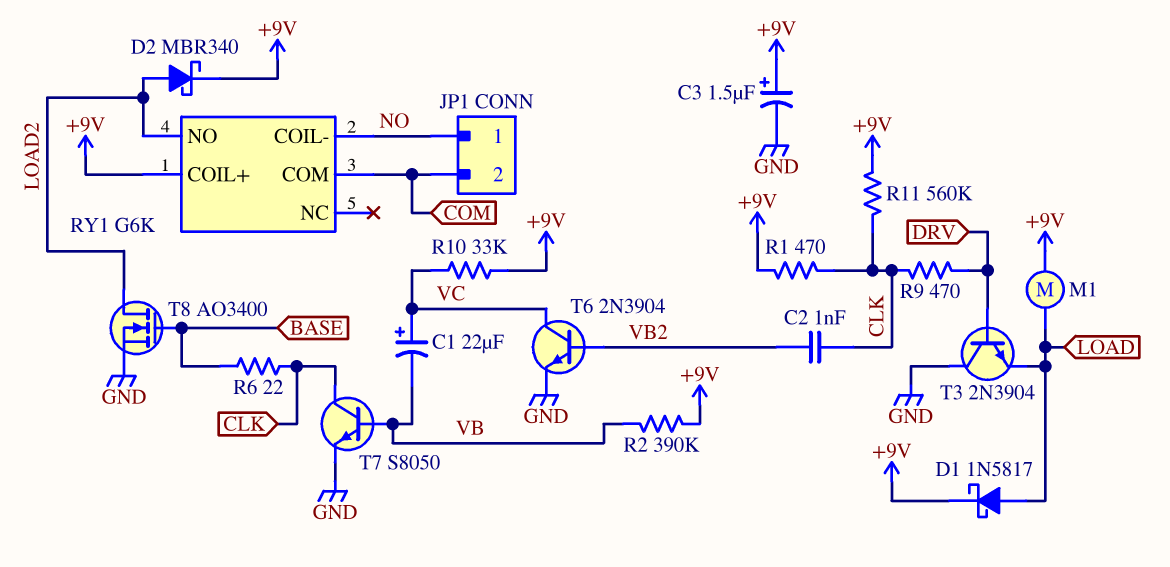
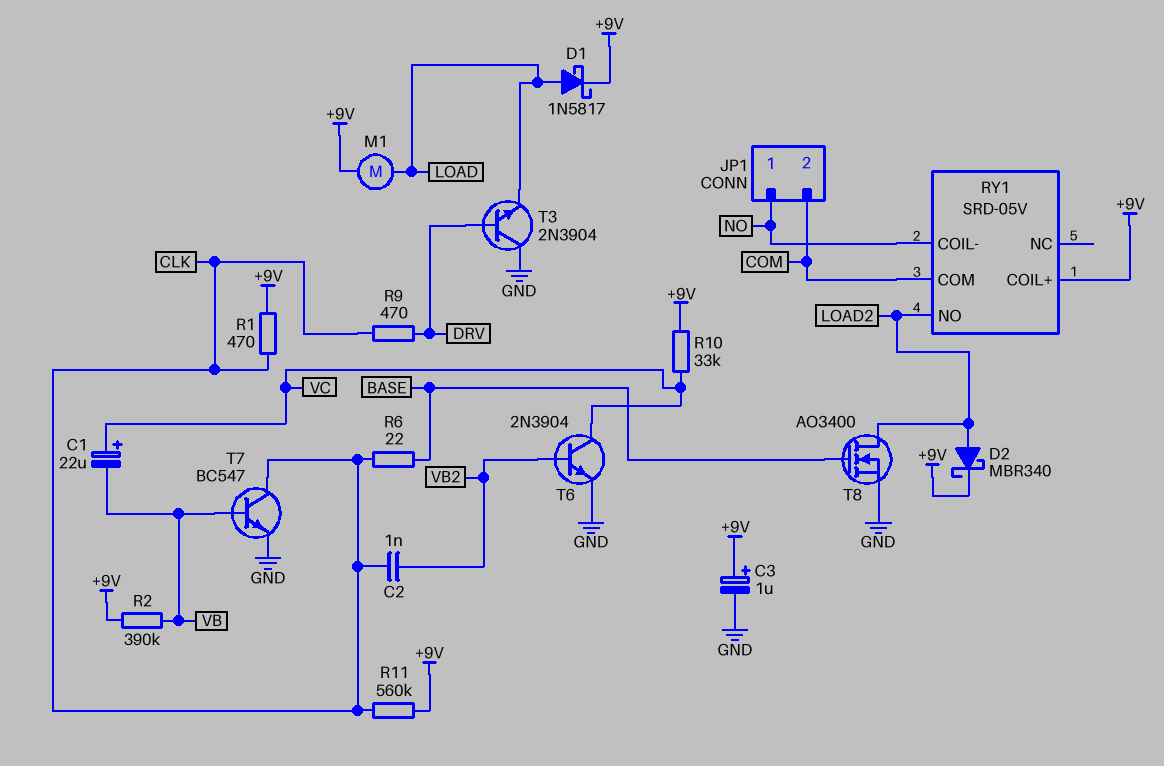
C3: 1.5uF (plus +9V, minus GND) -> 1uF (plus +9V, minus GND)
RY1: G6K -> SRD-05V
T7: NPN S8050 (B VB, C CLK, E GND) -> NPN BC547 (B VB, C CLK, E GND)

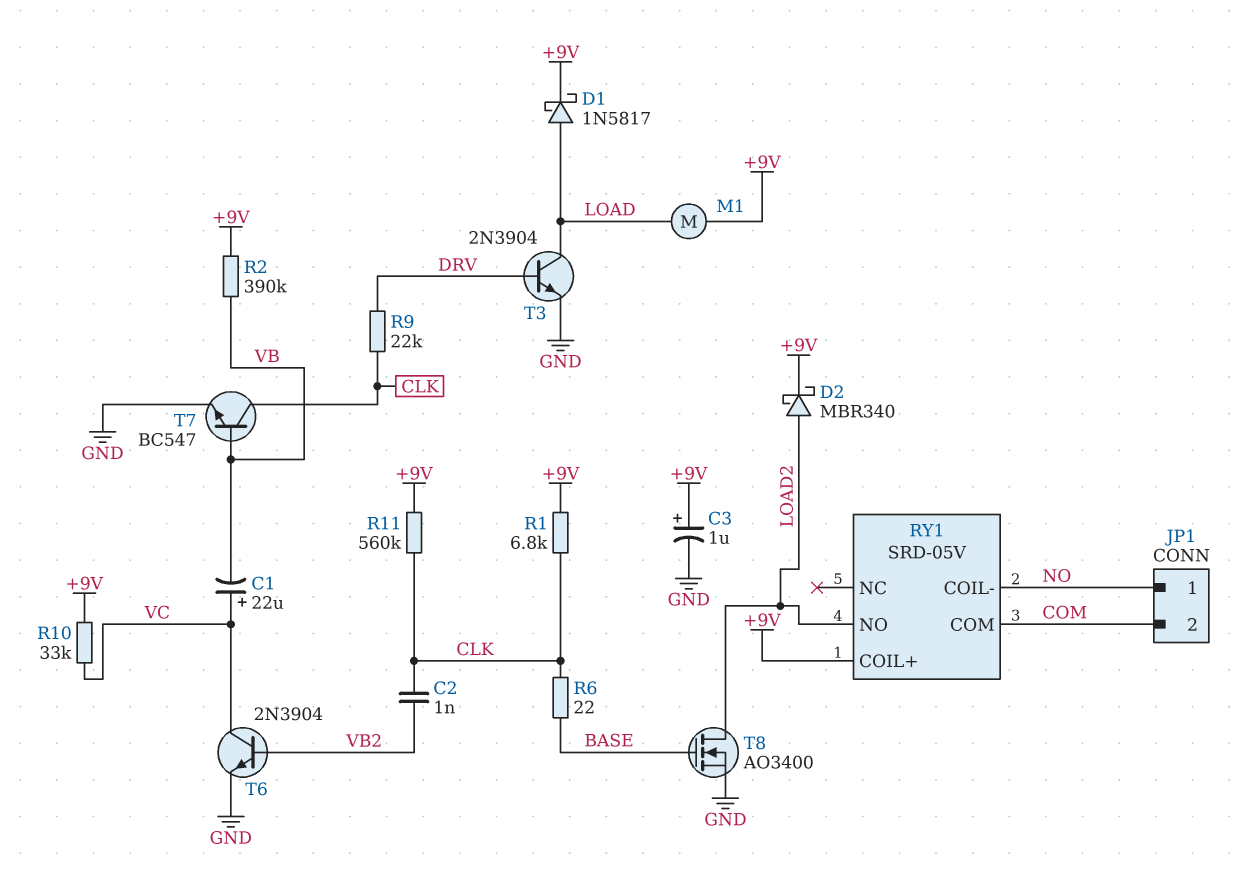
R1: 470 (+9V, CLK) -> 6.8k (+9V, CLK)
R9: 470 (CLK, DRV) -> 22k (CLK, DRV)
T3: NPN 2N3904 (B DRV, C GND, E LOAD) -> NPN 2N3904 (B DRV, C LOAD, E GND)

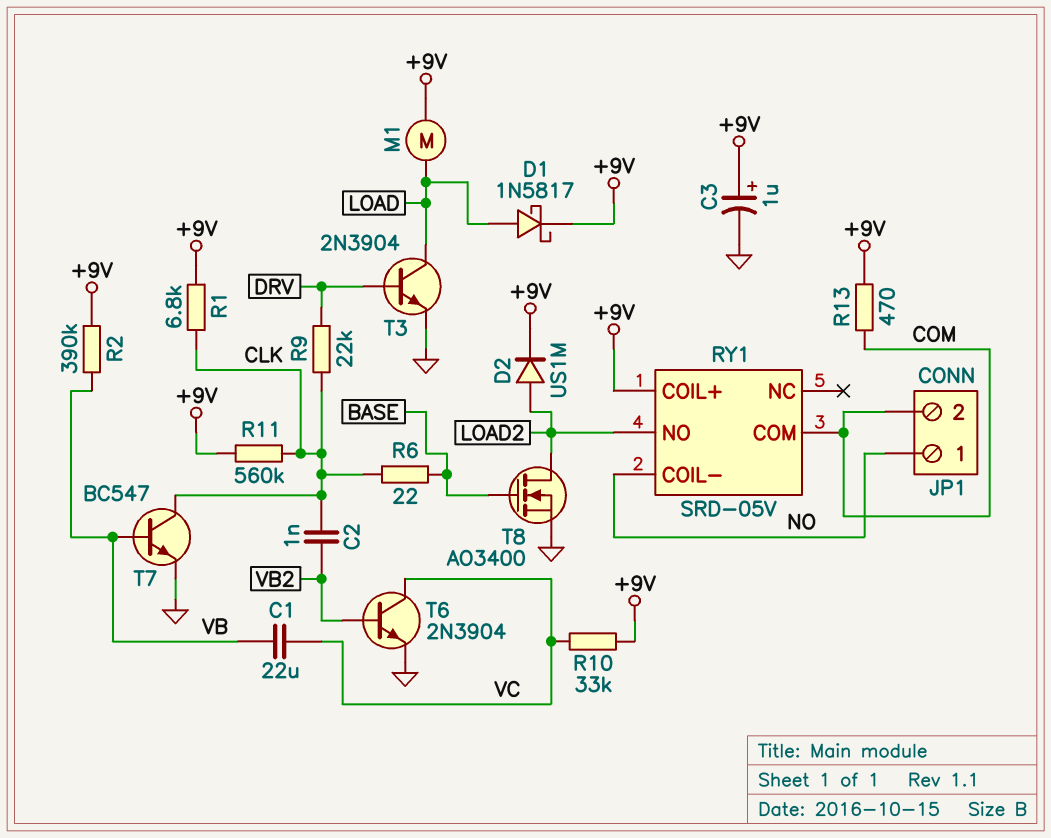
C1: 22uF (plus VC, minus VB) -> 22uF (VB, VC)
D2: schottky MBR340 (A LOAD2, K +9V) -> diode US1M (A LOAD2, K +9V)
R13: none -> 470 (+9V, COM)

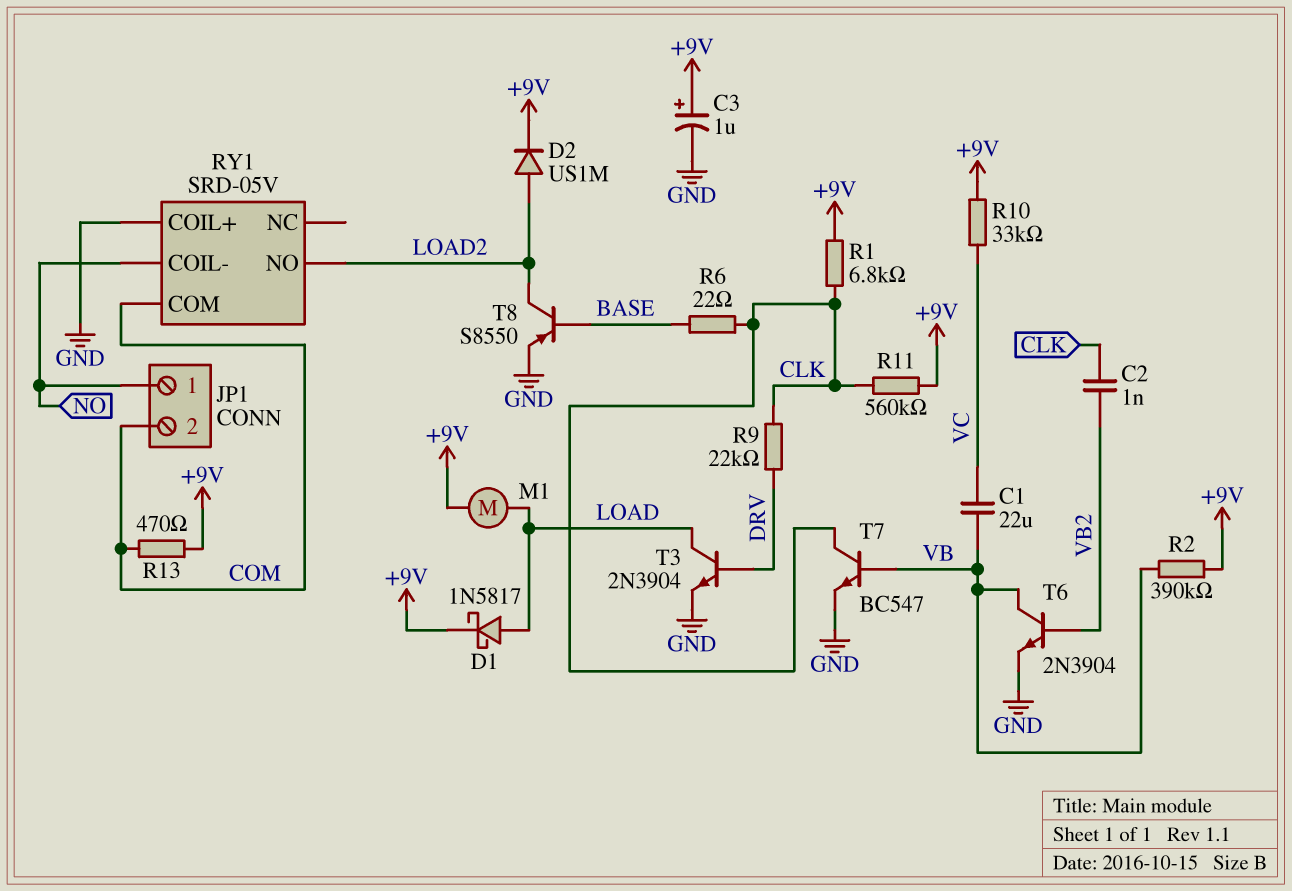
RY1 pin COIL+: +9V -> GND
T6: NPN 2N3904 (B VB2, C VC, E GND) -> NPN 2N3904 (B VB2, C VB, E GND)
T8: NMOS AO3400 (G BASE, D LOAD2, S GND) -> PNP S8550 (B BASE, C LOAD2, E GND)

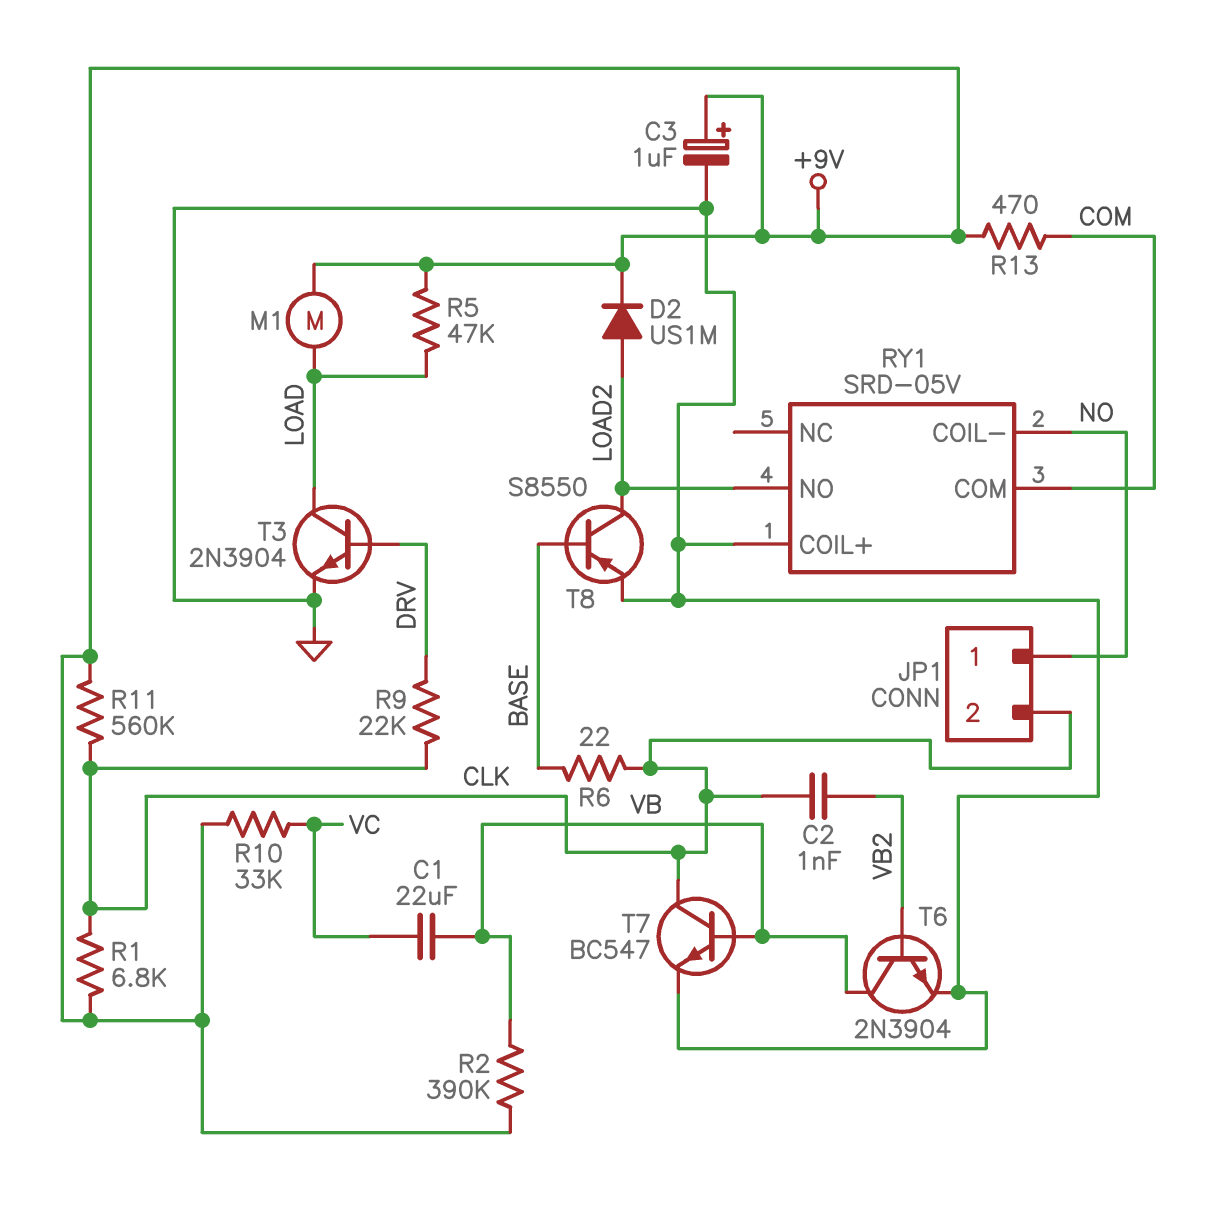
D1: schottky 1N5817 (A LOAD, K +9V) -> none
JP1 pin 2: COM -> CLK
R5: none -> 47k (+9V, LOAD)

